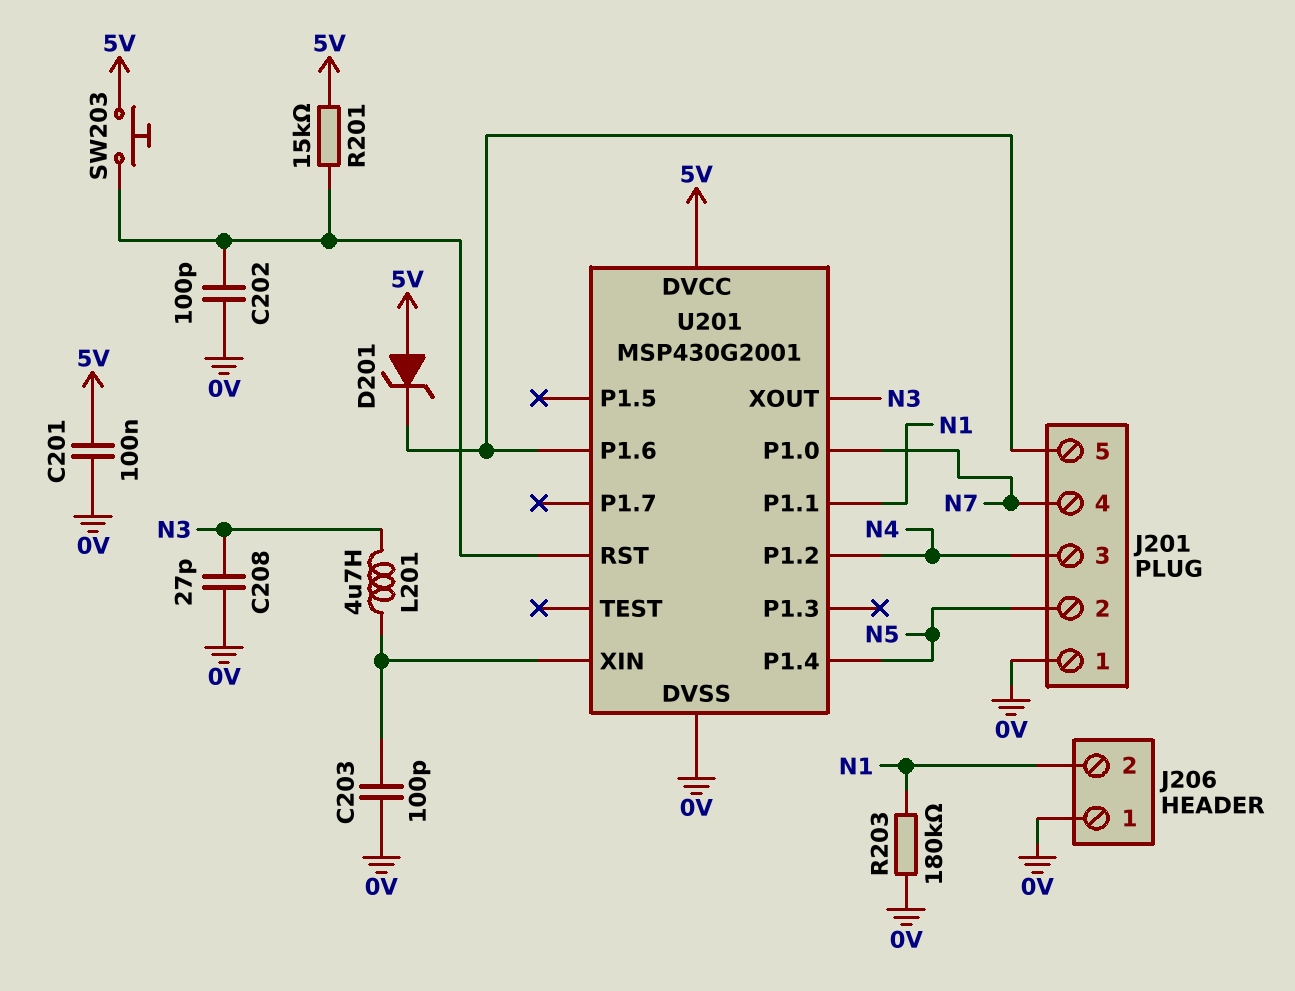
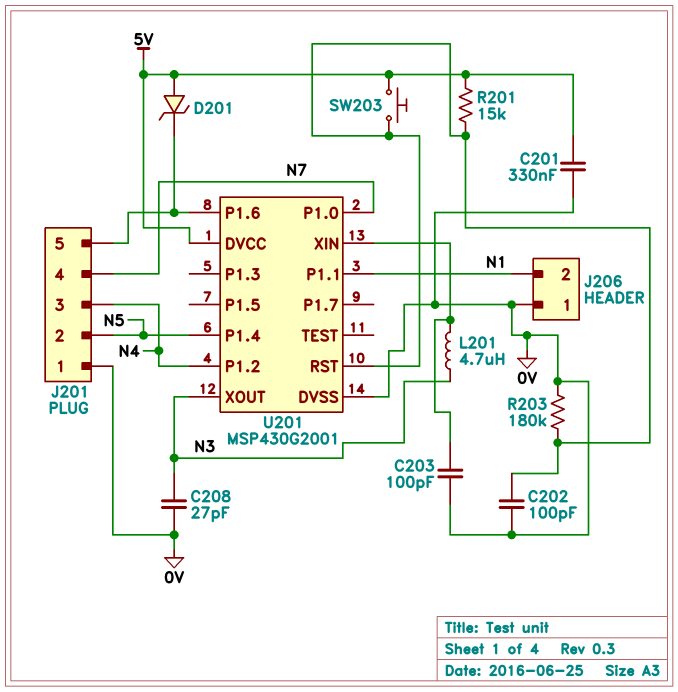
C201: 100nF (0V, 5V) -> 330nF (0V, 5V)
R203: 180k (0V, N1) -> 180k (0V, U201/RST)

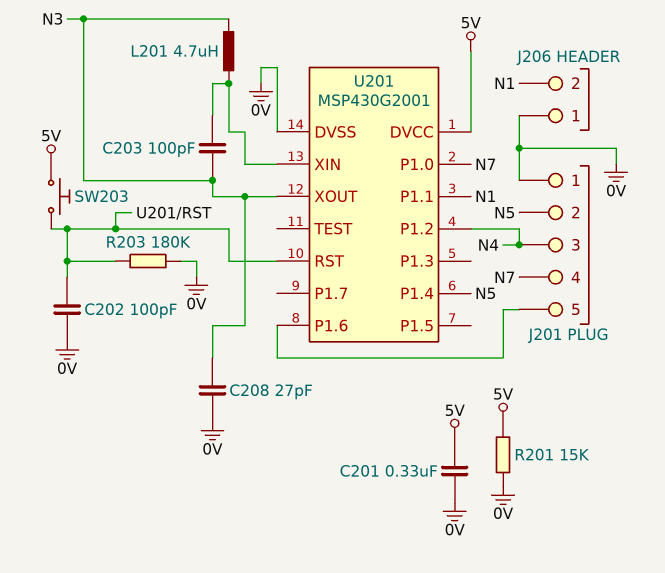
C203: 100pF (0V, U201/XIN) -> 100pF (N3, U201/XIN)
D201: zener (A 5V, K J201/5) -> none
R201: 15k (5V, U201/RST) -> 15k (0V, 5V)

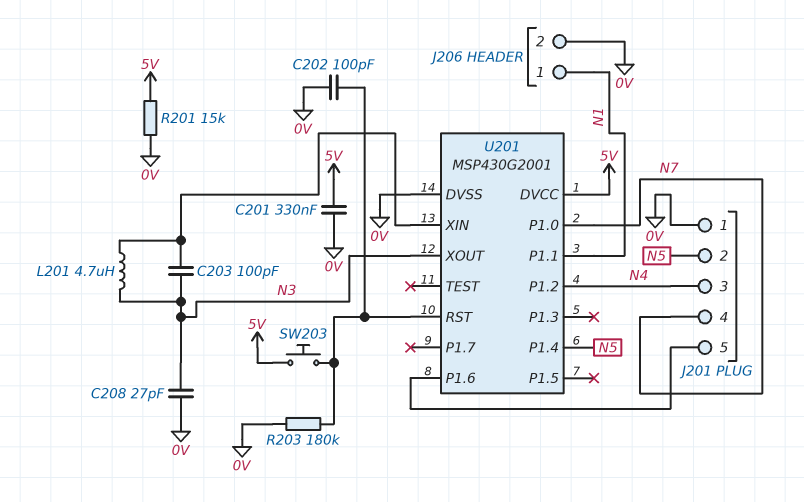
J206 pin 1: 0V -> N1
J206 pin 2: N1 -> 0V

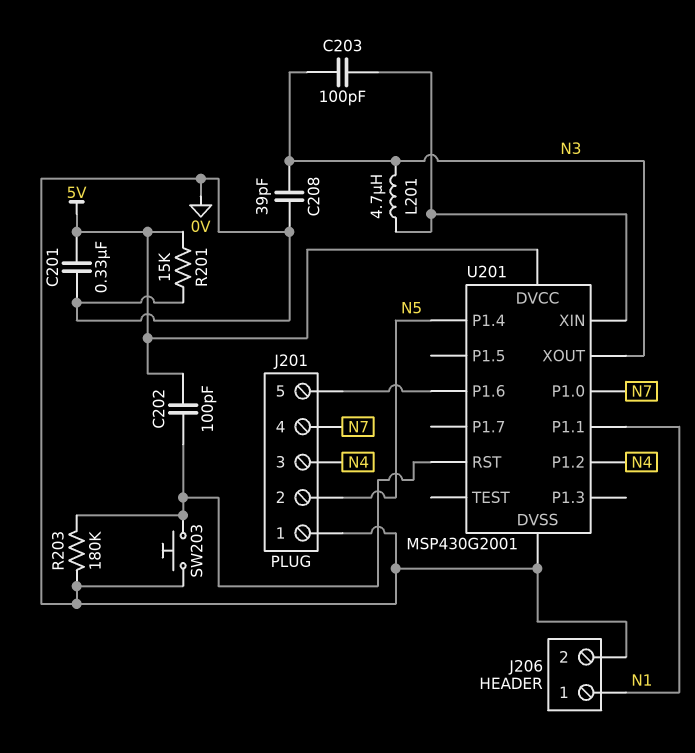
C202: 100pF (0V, U201/RST) -> 100pF (5V, U201/RST)
C208: 27pF (0V, N3) -> 39pF (0V, N3)
SW203: button (5V, U201/RST) -> button (0V, U201/RST)

